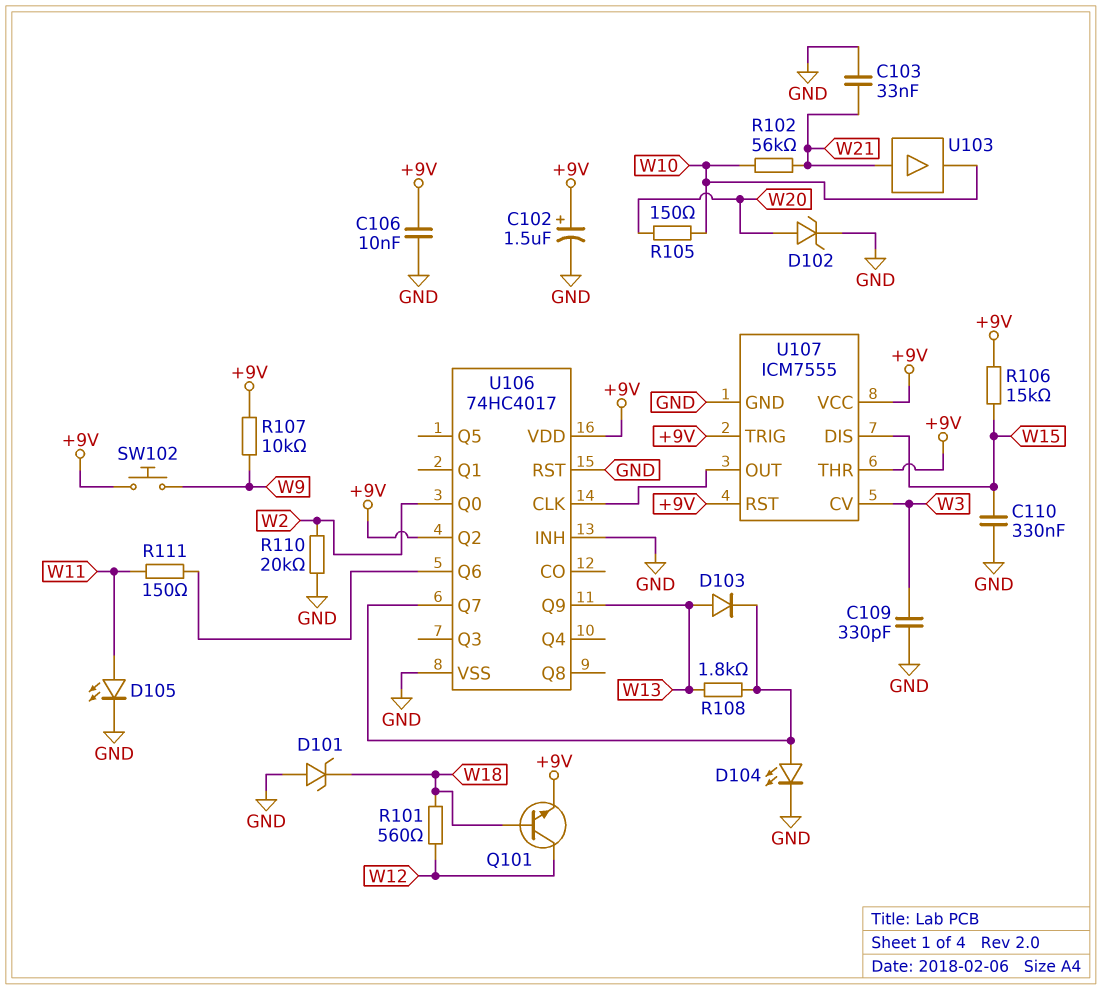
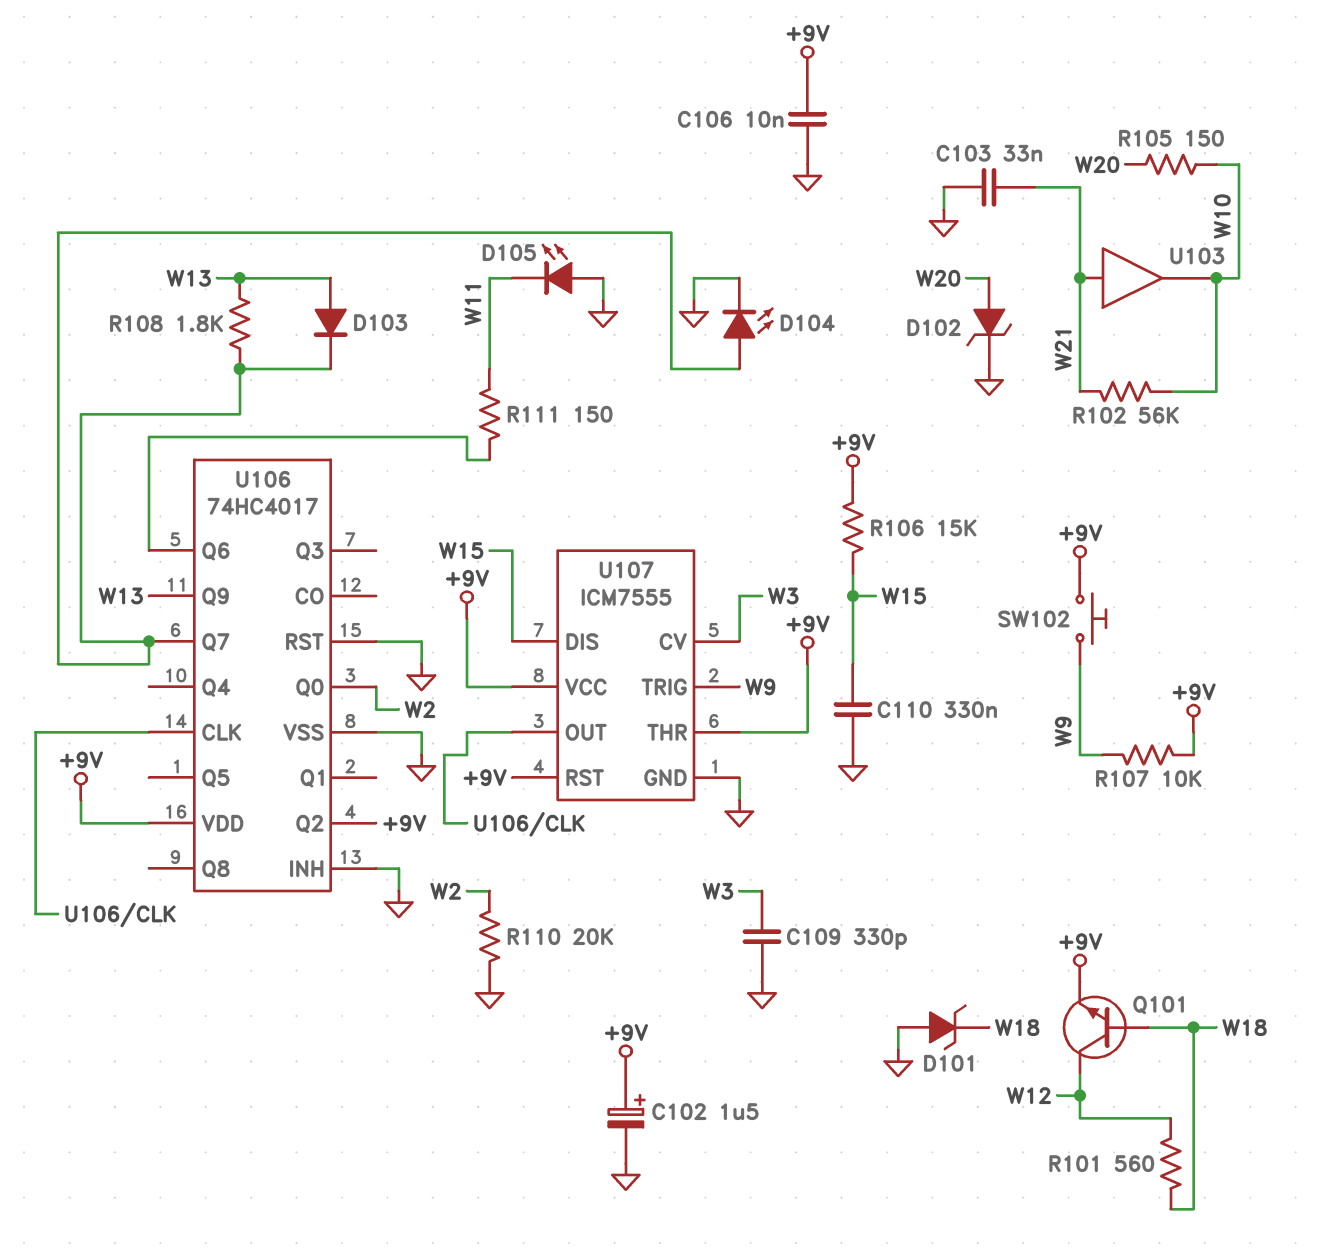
D105: LED (A W11, K GND) -> LED (A GND, K W11)
U107 pin TRIG: +9V -> W9

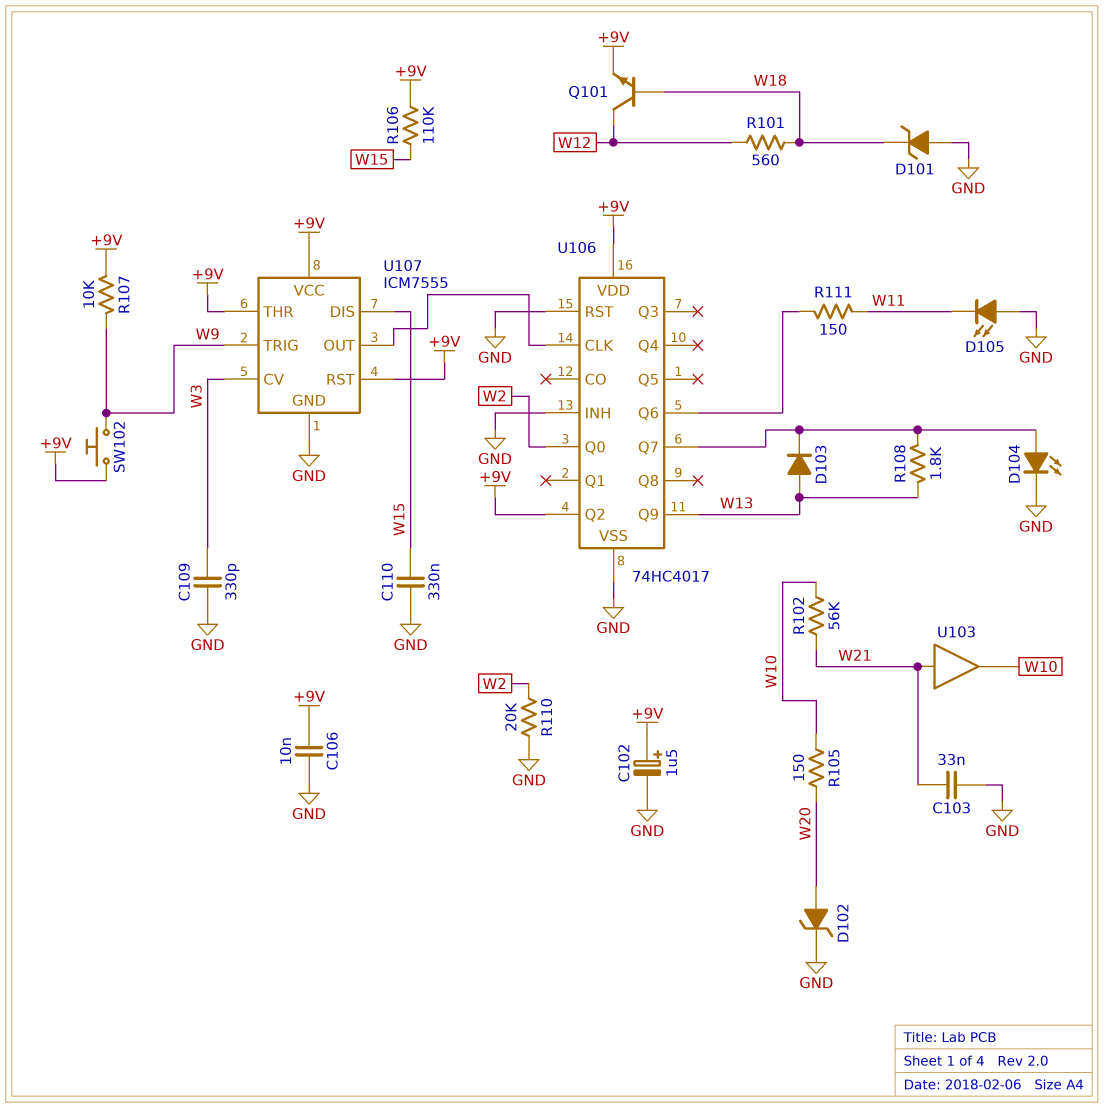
R106: 15k (+9V, W15) -> 110k (+9V, W15)

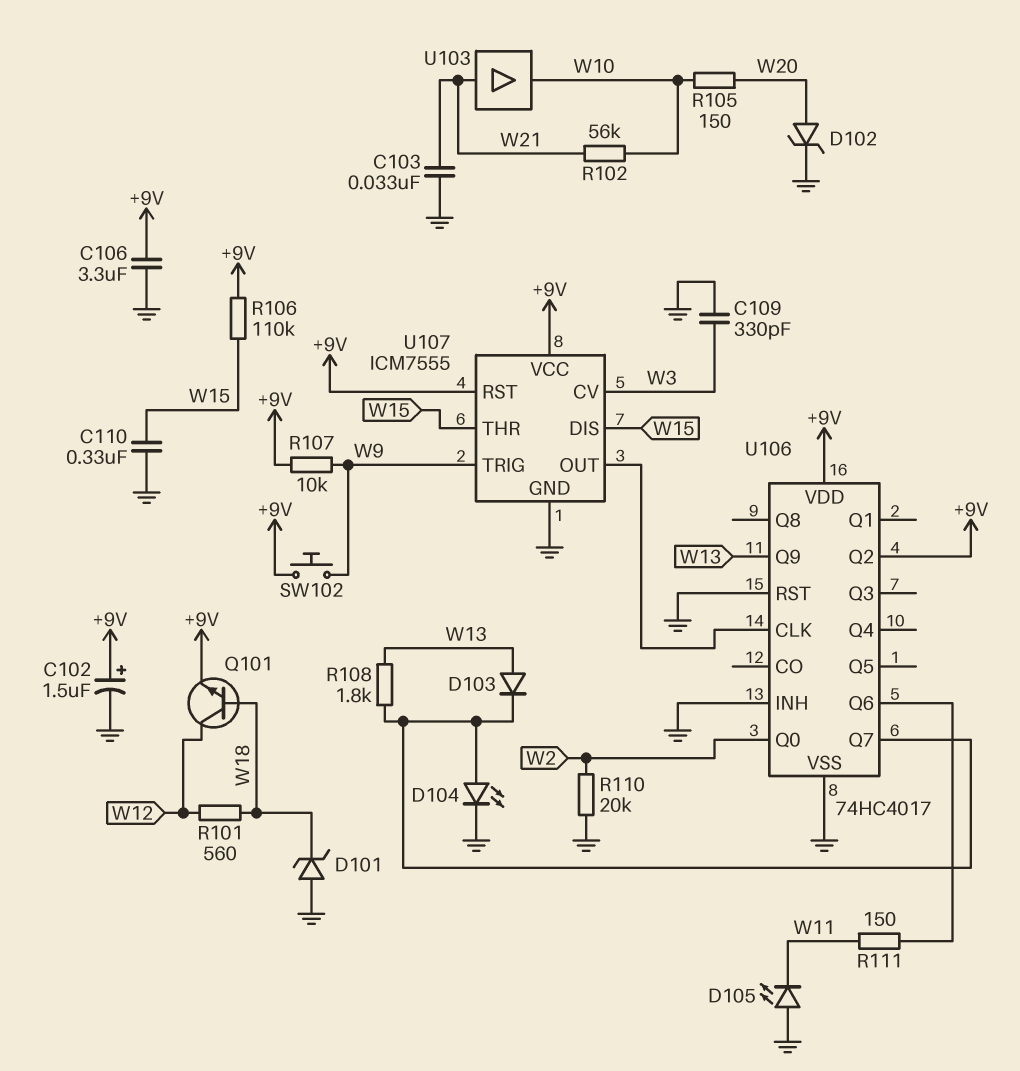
C106: 10nF (+9V, GND) -> 3.3uF (+9V, GND)
U107 pin THR: +9V -> W15

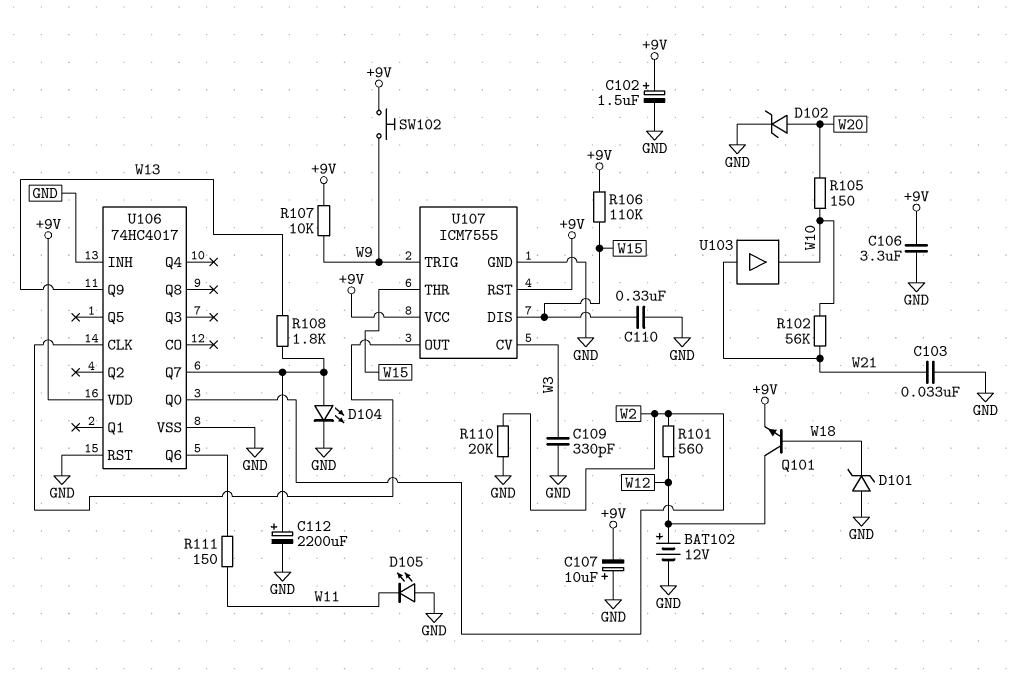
BAT102: none -> 12V (plus W12, minus GND)
C107: none -> 10uF (plus GND, minus +9V)
C112: none -> 2200uF (plus U106/Q7, minus GND)
D103: diode (A W13, K U106/Q7) -> none
R101: 560 (W12, W18) -> 560 (W2, W12)
U106 pin Q2: +9V -> none

